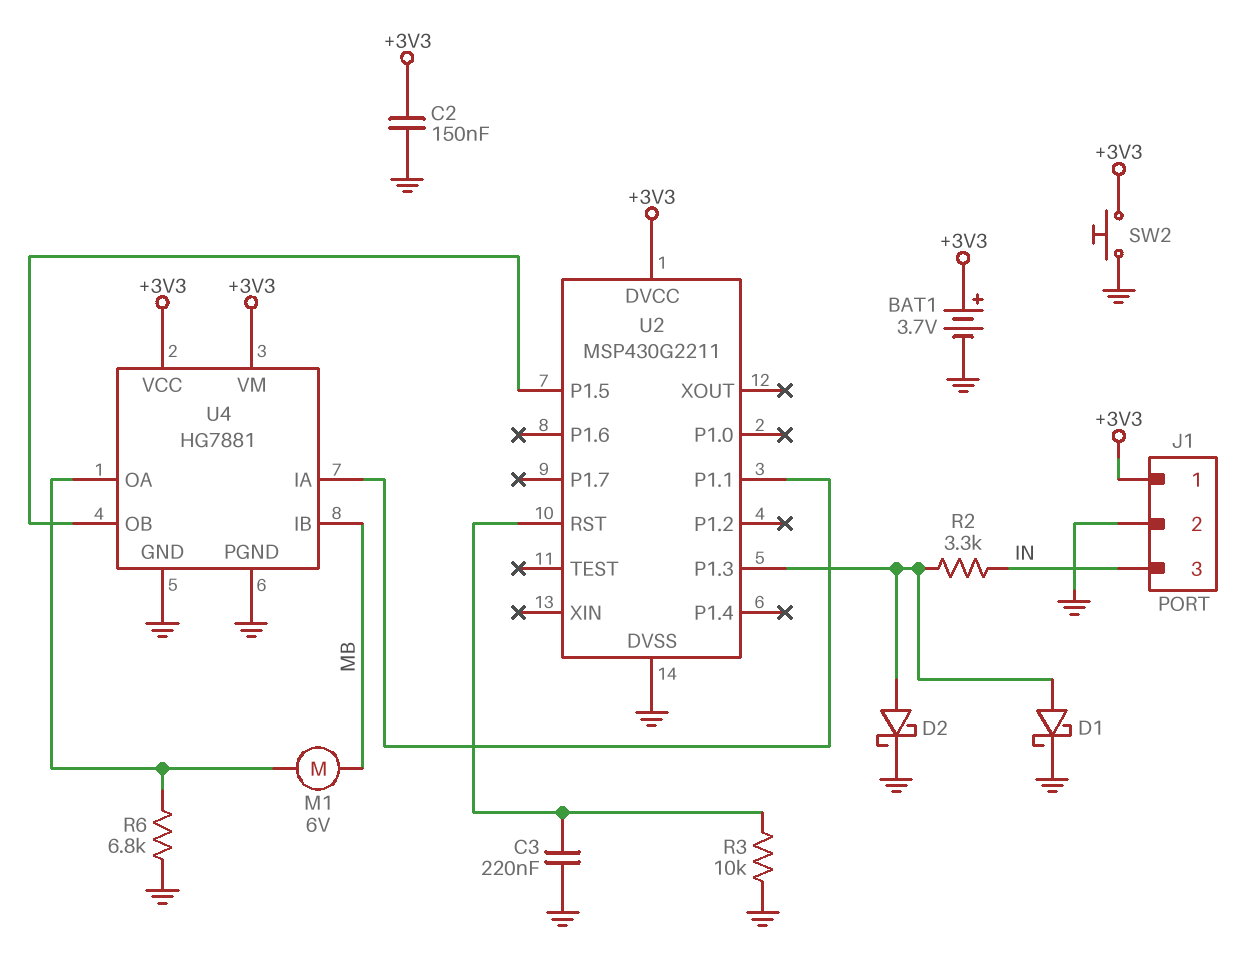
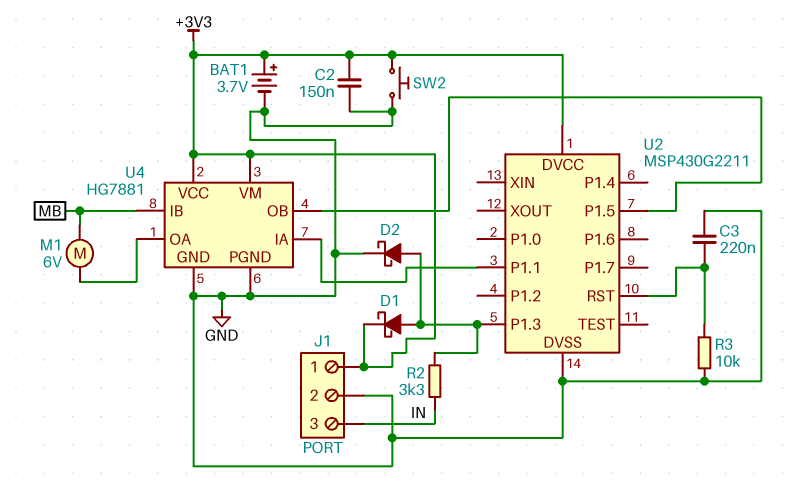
D1: schottky (A U2/P1.3, K GND) -> schottky (A U2/P1.3, K +3V3)
R6: 6.8k (GND, U4/OA) -> none

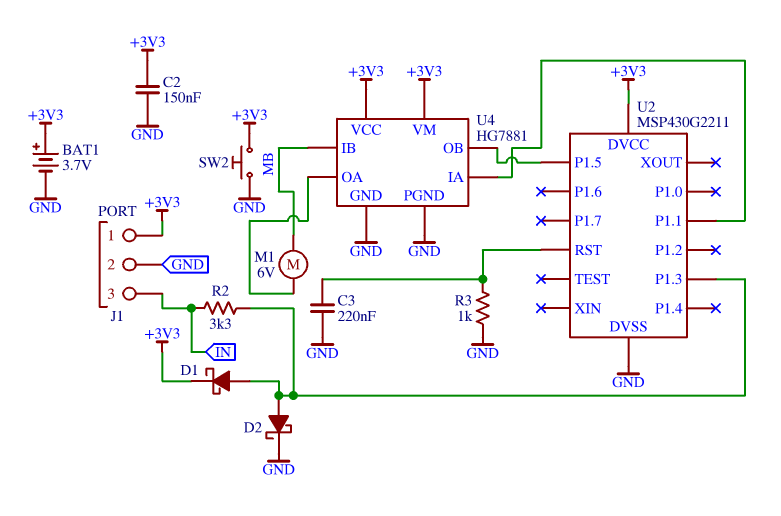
R3: 10k (GND, U2/RST) -> 1k (GND, U2/RST)

